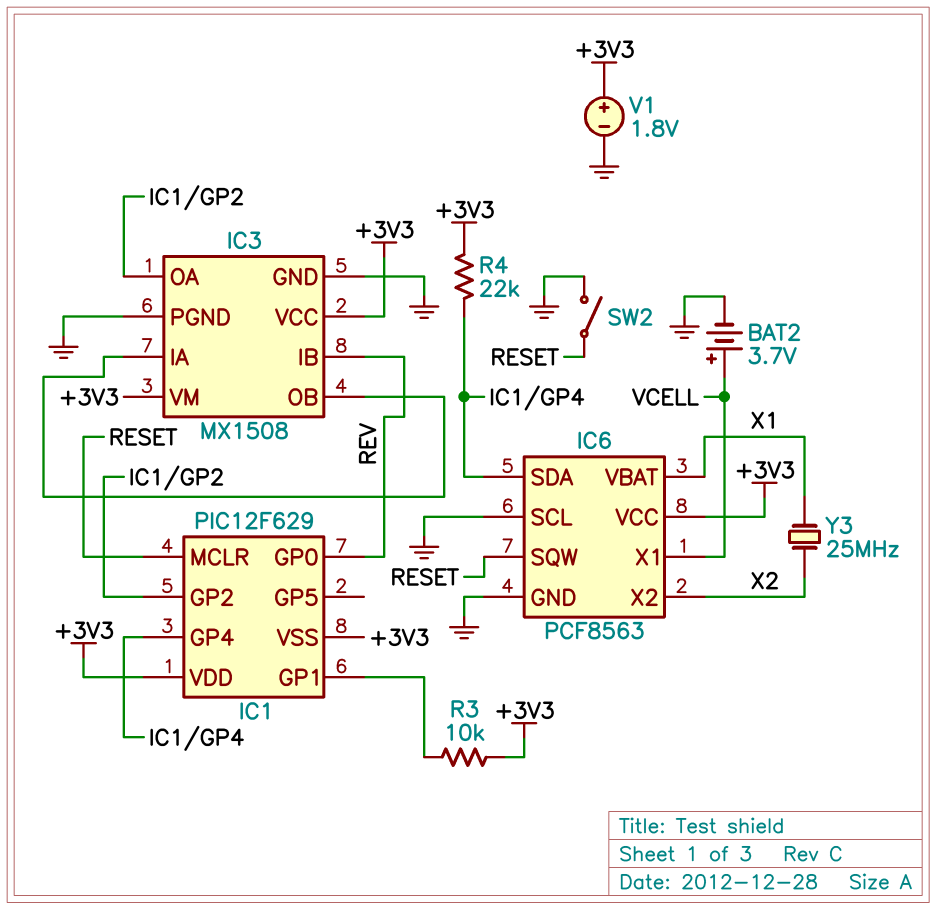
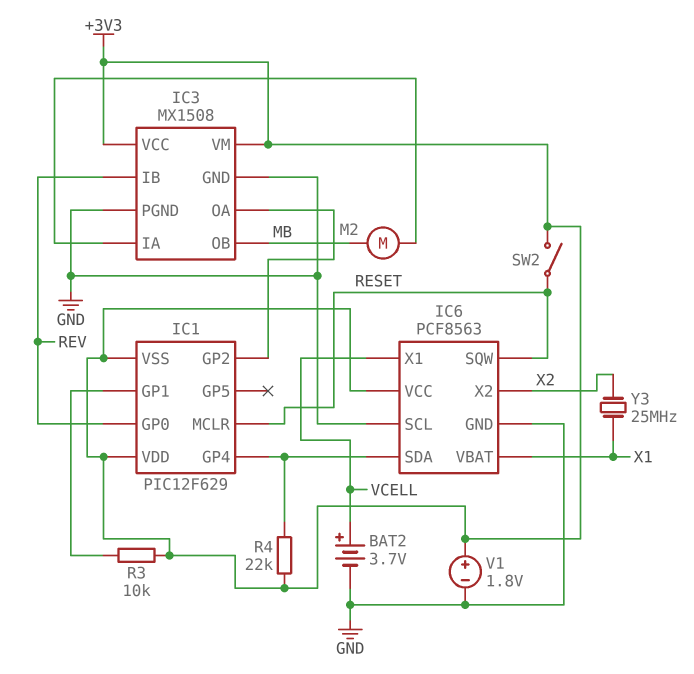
IC3 pin OB: IC3/IA -> MB
M2: none -> motor (IC3/IA, MB)
SW2: switch (GND, RESET) -> switch (+3V3, RESET)

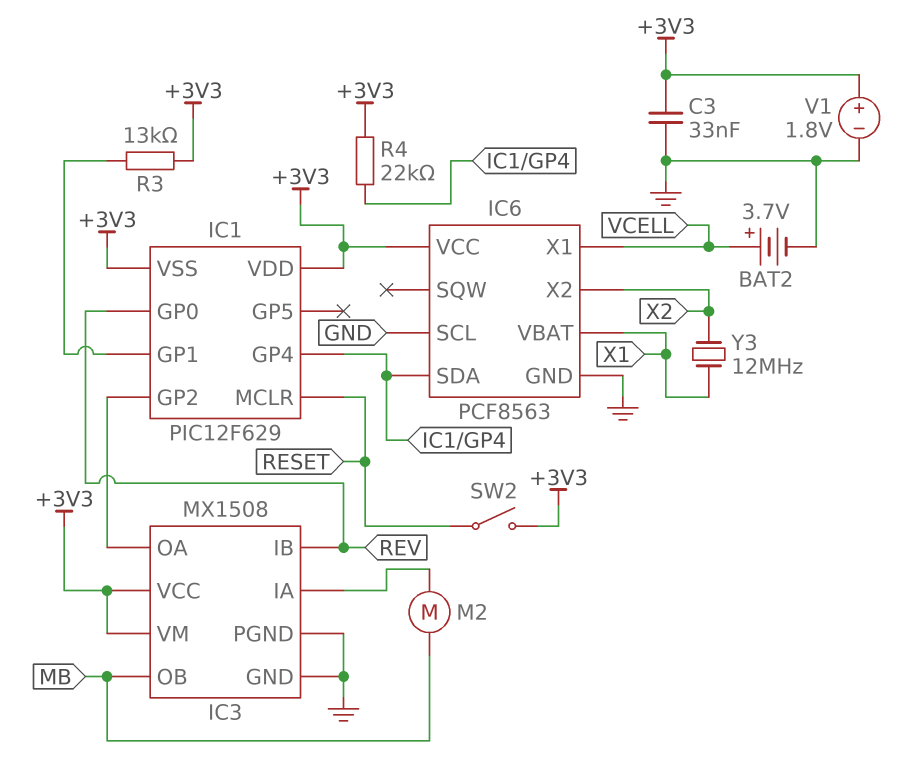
C3: none -> 33nF (+3V3, GND)
IC6 pin SQW: RESET -> none
R3: 10k (+3V3, IC1/GP1) -> 13k (+3V3, IC1/GP1)
Y3: 25MHz (X1, X2) -> 12MHz (X1, X2)

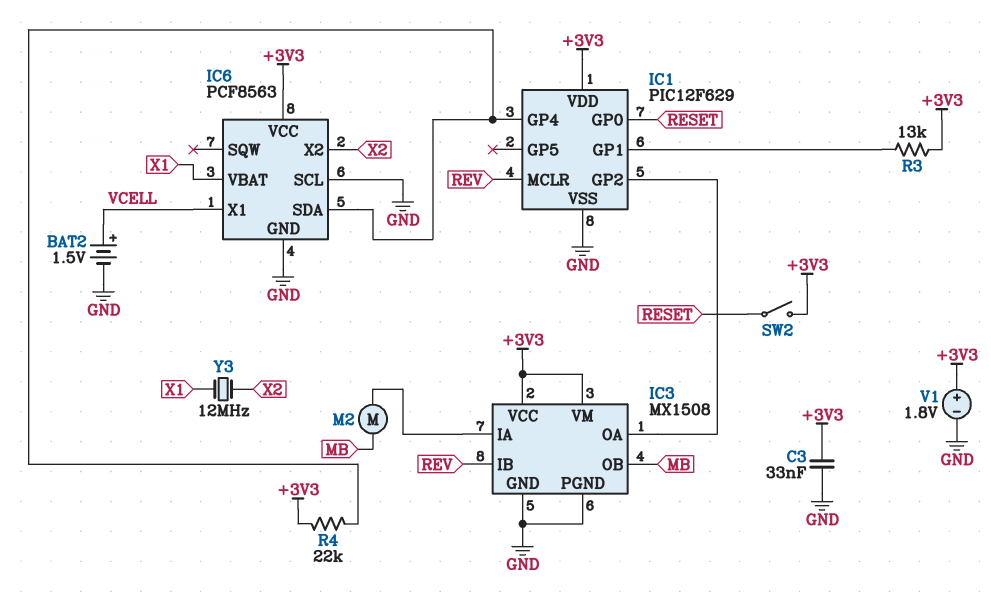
BAT2: 3.7V (plus VCELL, minus GND) -> 1.5V (plus VCELL, minus GND)
IC1 pin GP0: REV -> RESET
IC1 pin MCLR: RESET -> REV
IC1 pin VSS: +3V3 -> GND

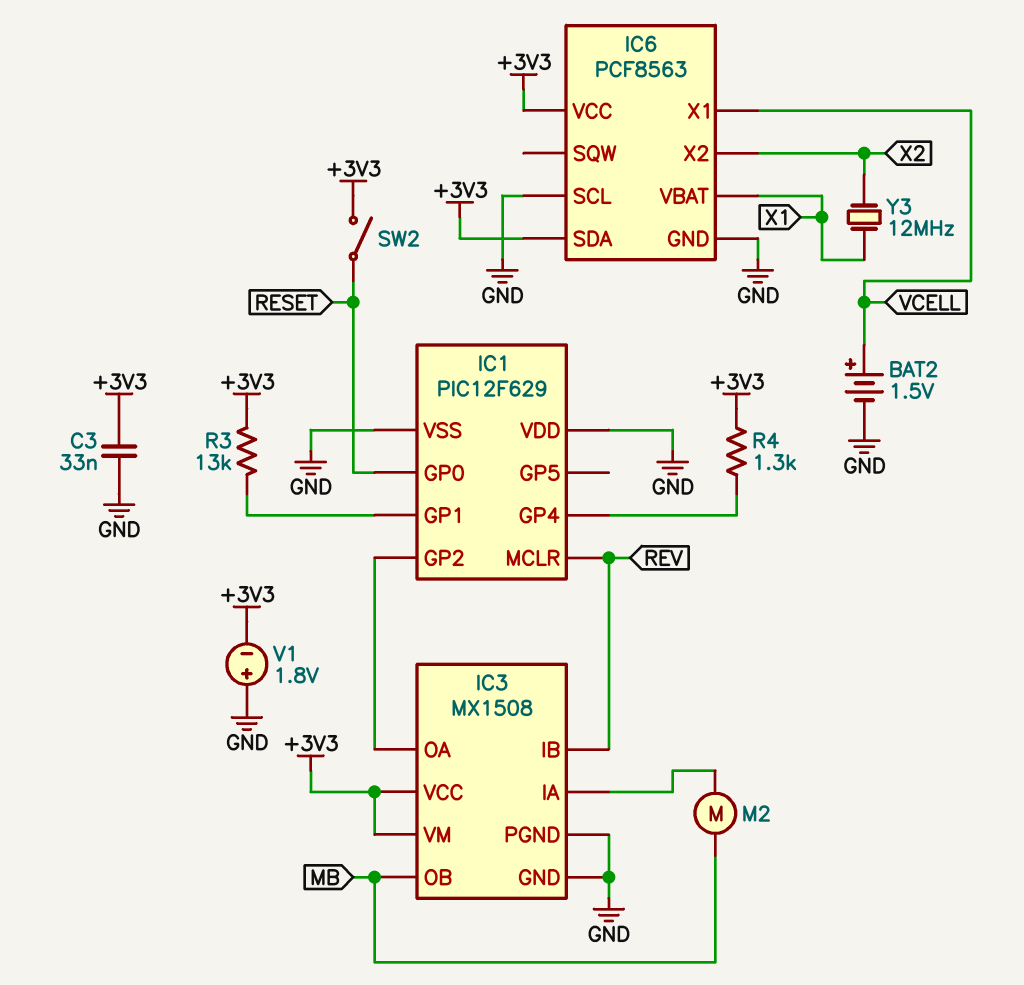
IC1 pin VDD: +3V3 -> GND
IC6 pin SDA: IC1/GP4 -> +3V3
R4: 22k (+3V3, IC1/GP4) -> 1.3k (+3V3, IC1/GP4)
V1: 1.8V (plus +3V3, minus GND) -> 1.8V (plus GND, minus +3V3)

